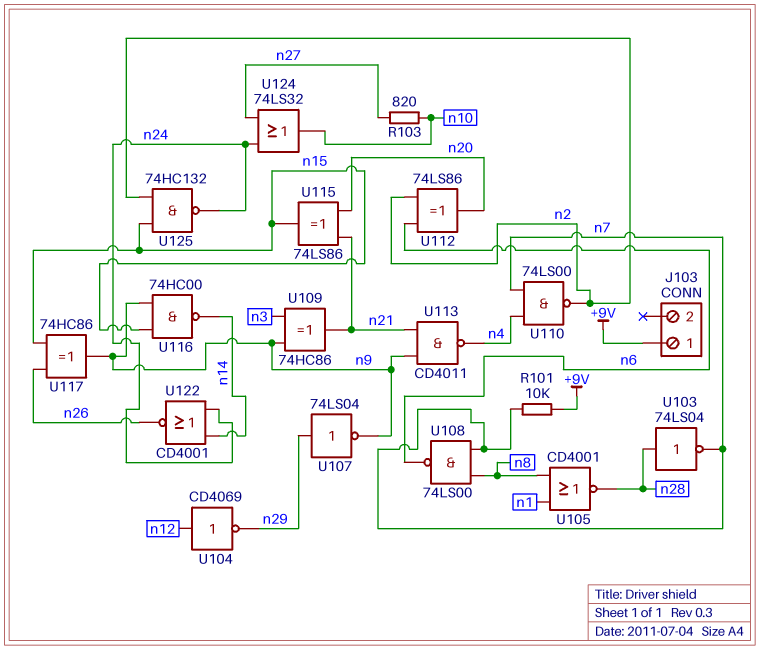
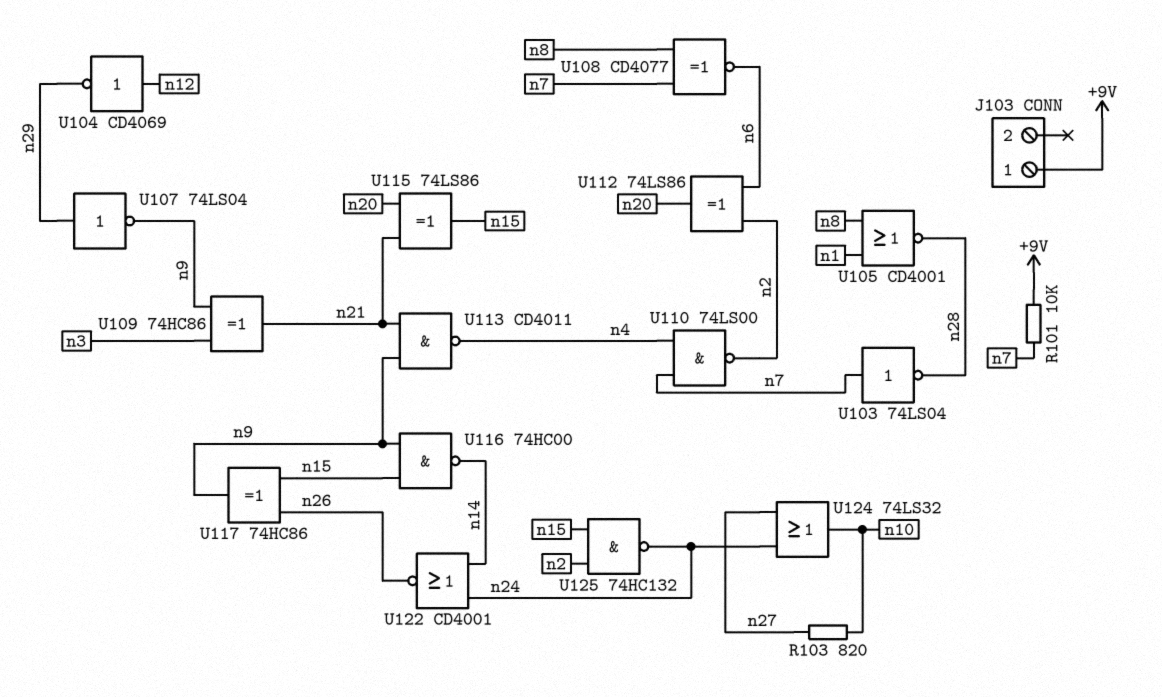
U103: NOT 74LS04 (in n28, out n7) -> NOT 74LS04 (in n7, out n28)
U108: NAND 74LS00 (in n7, in n8, out n6) -> XNOR CD4077 (in n7, in n8, out n6)

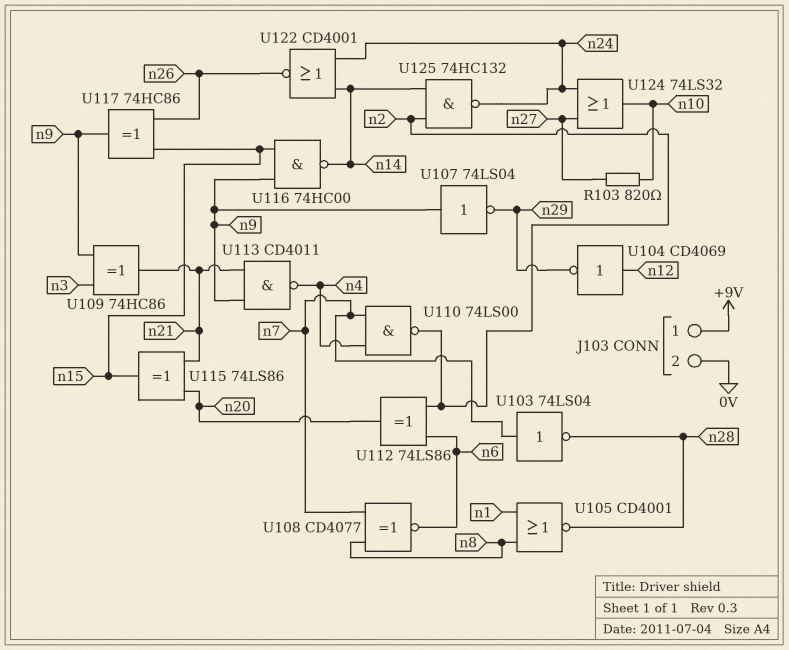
J103 pin 2: none -> 0V
R101: 10k (+9V, n7) -> none
U107: NOT 74LS04 (in n29, out n9) -> NOT 74LS04 (in n9, out n29)
U125: NAND 74HC132 (in n2, in n15, out n24) -> NAND 74HC132 (in n2, in n14, out n24)

